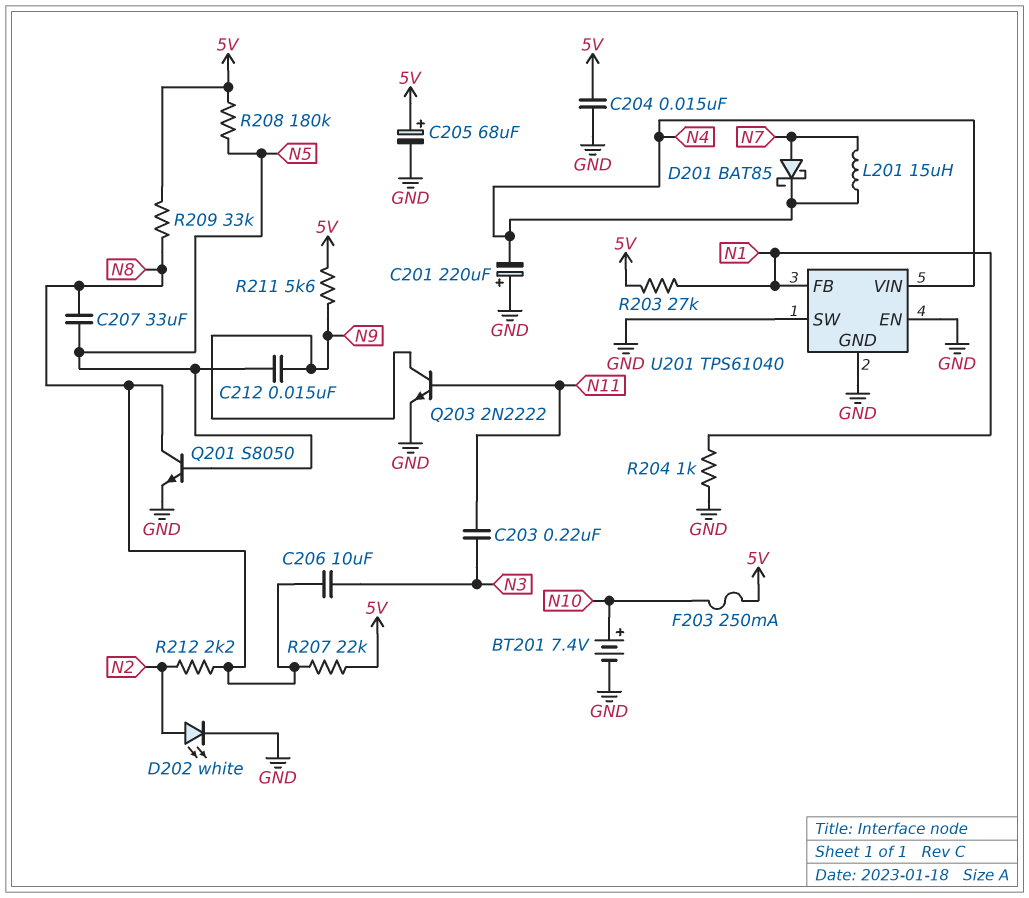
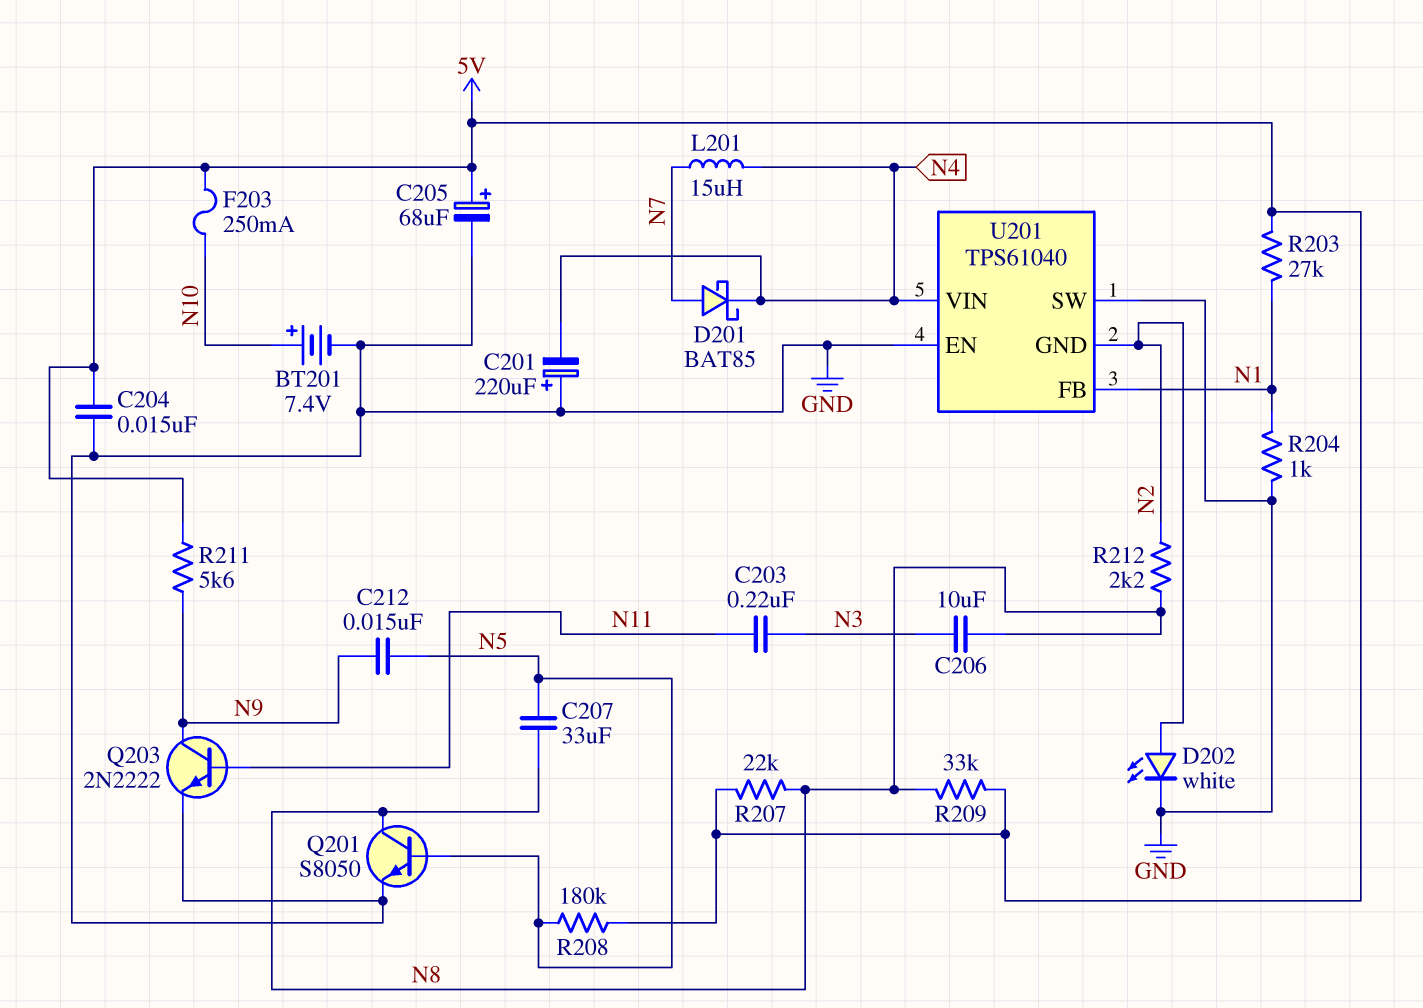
U201 pin GND: GND -> N2

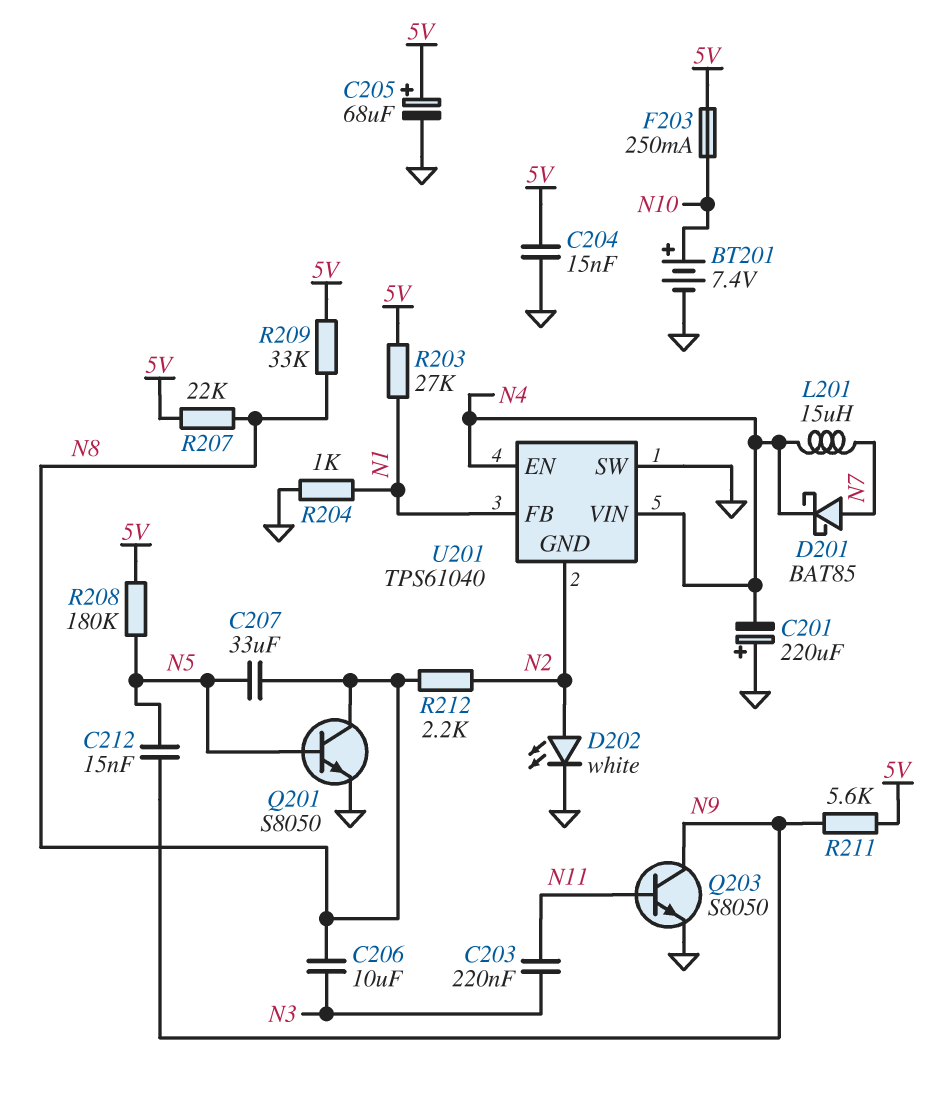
Q203: NPN 2N2222 (B N11, C N9, E GND) -> NPN S8050 (B N11, C N9, E GND)
U201 pin EN: GND -> N4

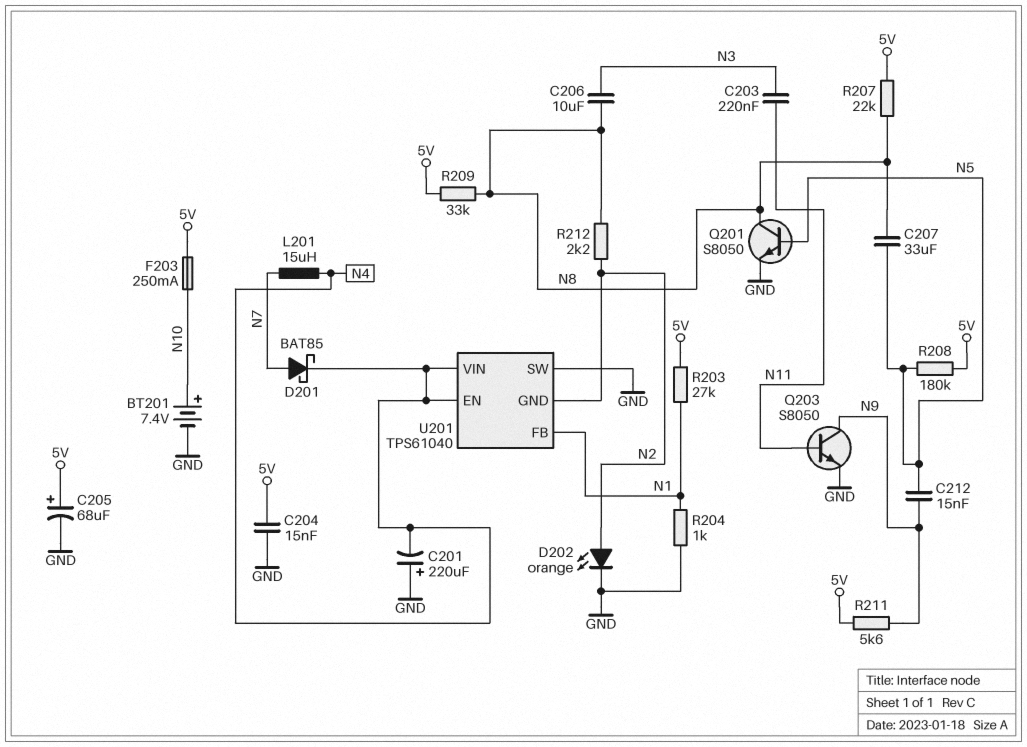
D202: LED white (A N2, K GND) -> LED orange (A N2, K GND)

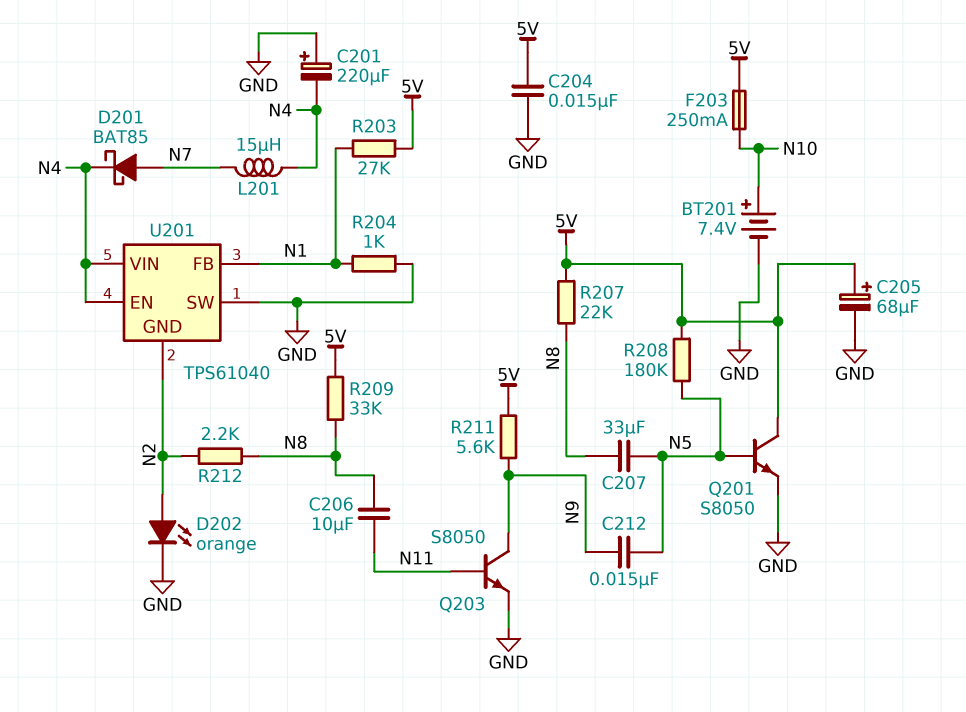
C203: 220nF (N3, N11) -> none
C206: 10uF (N3, N8) -> 10uF (N8, N11)
Q201: NPN S8050 (B N5, C N8, E GND) -> NPN S8050 (B N5, C 5V, E GND)

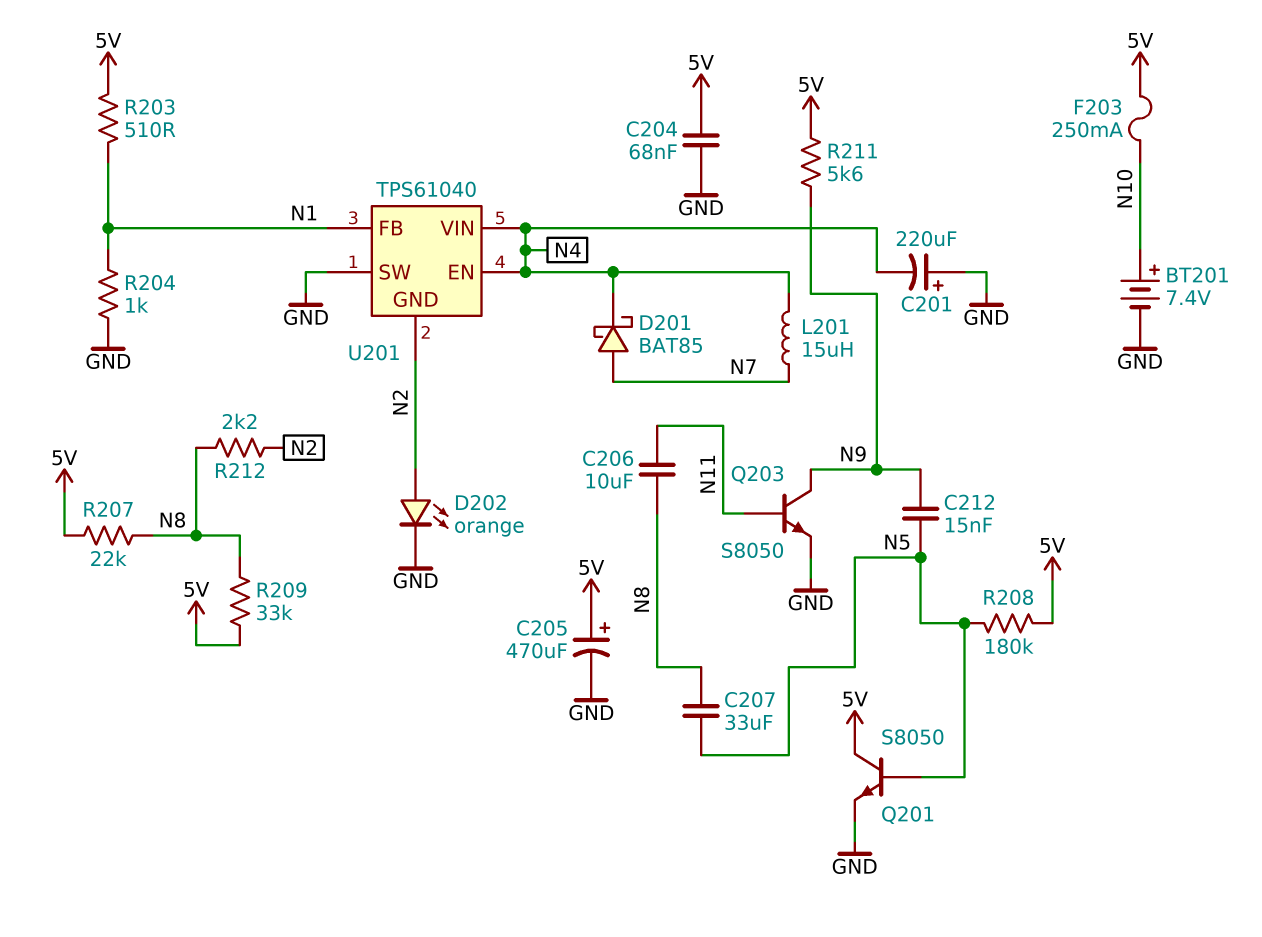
C204: 15nF (5V, GND) -> 68nF (5V, GND)
C205: 68uF (plus 5V, minus GND) -> 470uF (plus 5V, minus GND)
R203: 27k (5V, N1) -> 510 (5V, N1)

